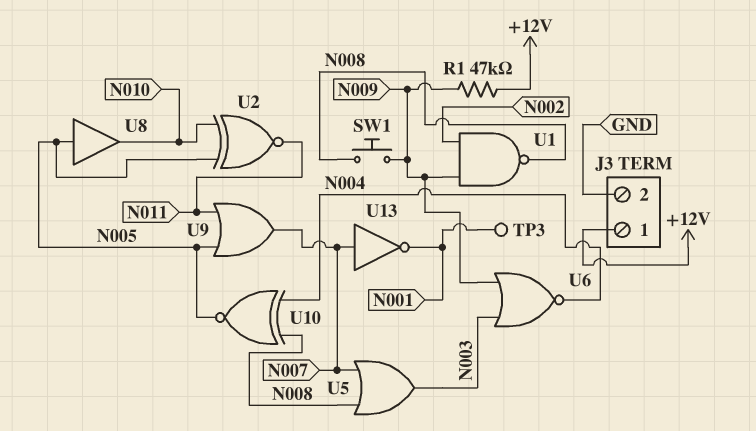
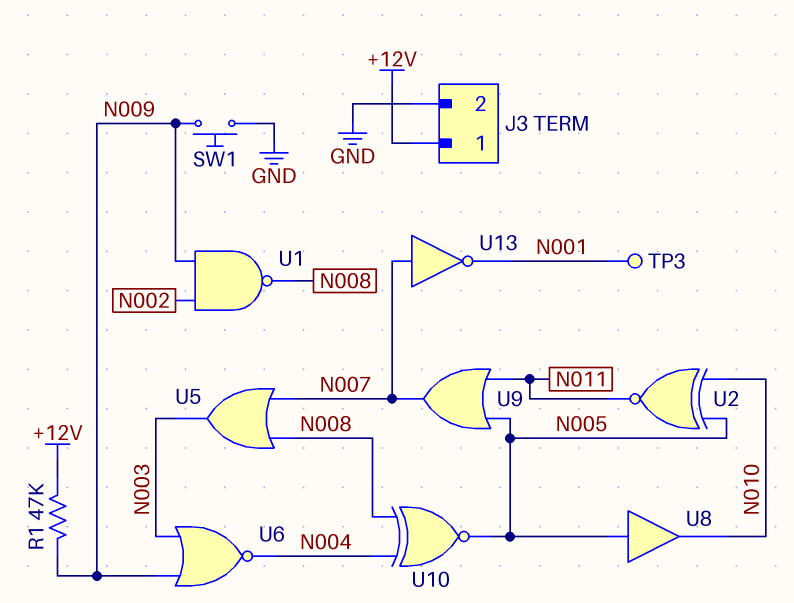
SW1: button (N008, N009) -> button (GND, N009)

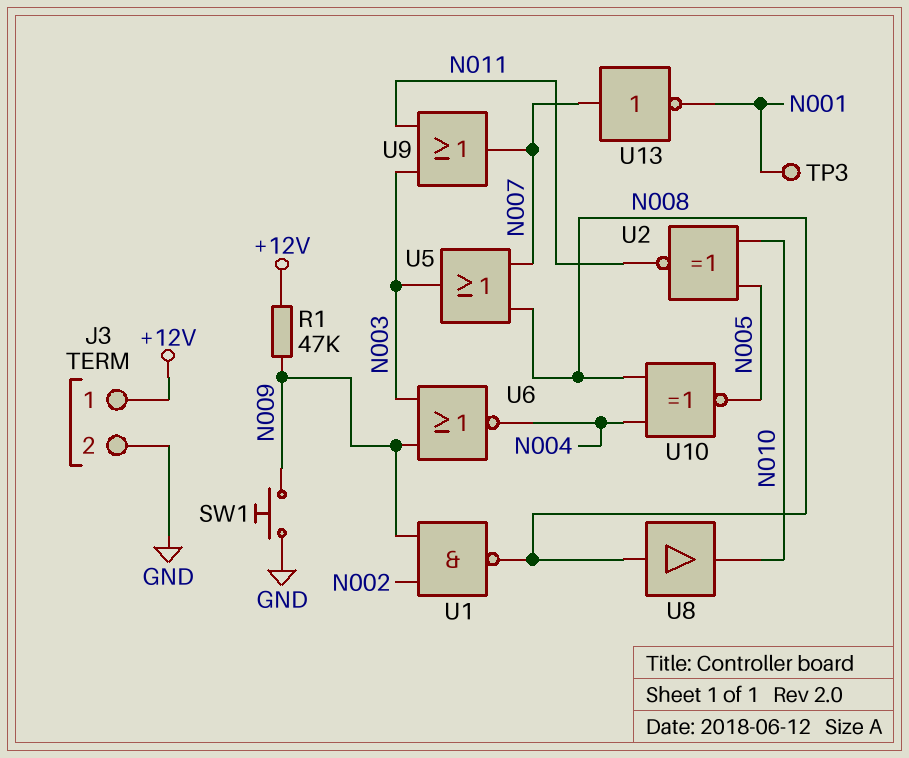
U8: buffer (in N005, out N010) -> buffer (in N008, out N010)
U9: OR (in N005, in N011, out N007) -> OR (in N003, in N011, out N007)

